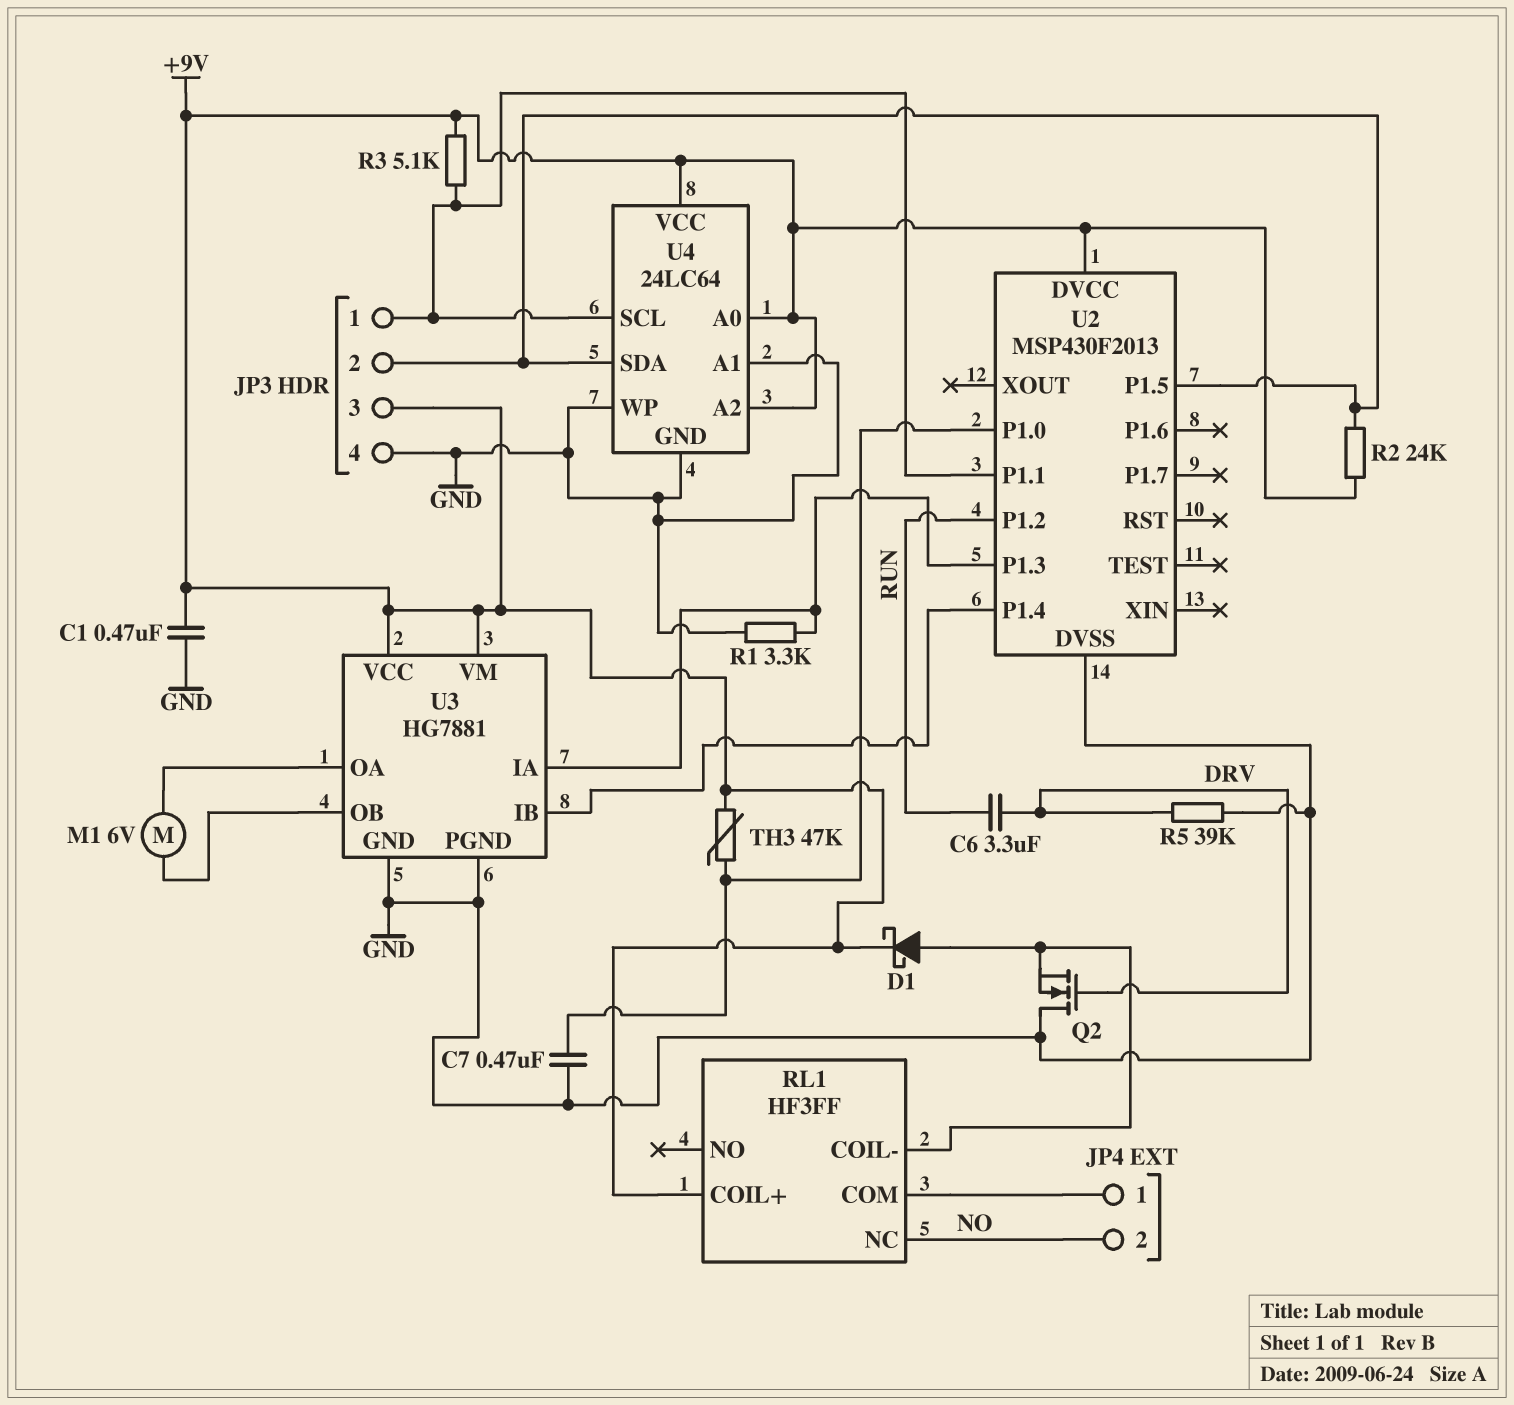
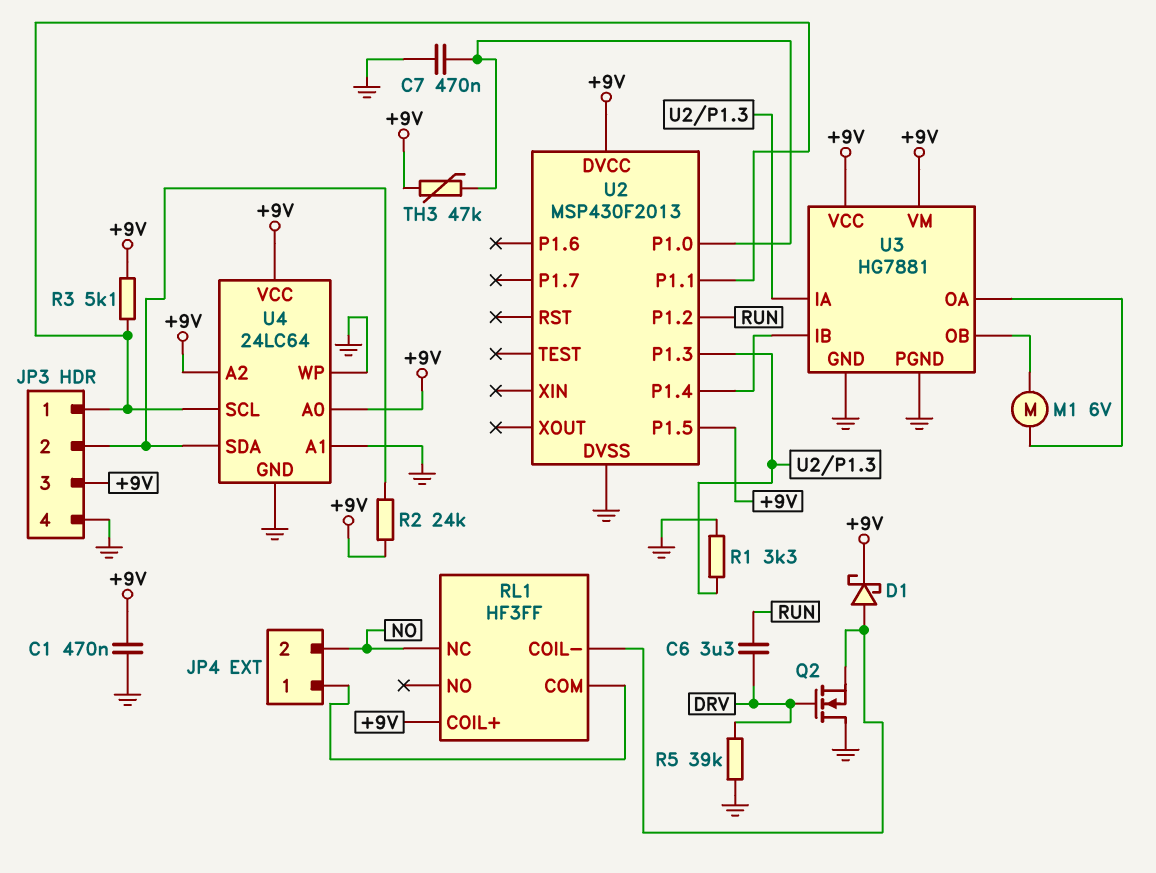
U2 pin P1.5: JP3/2 -> +9V

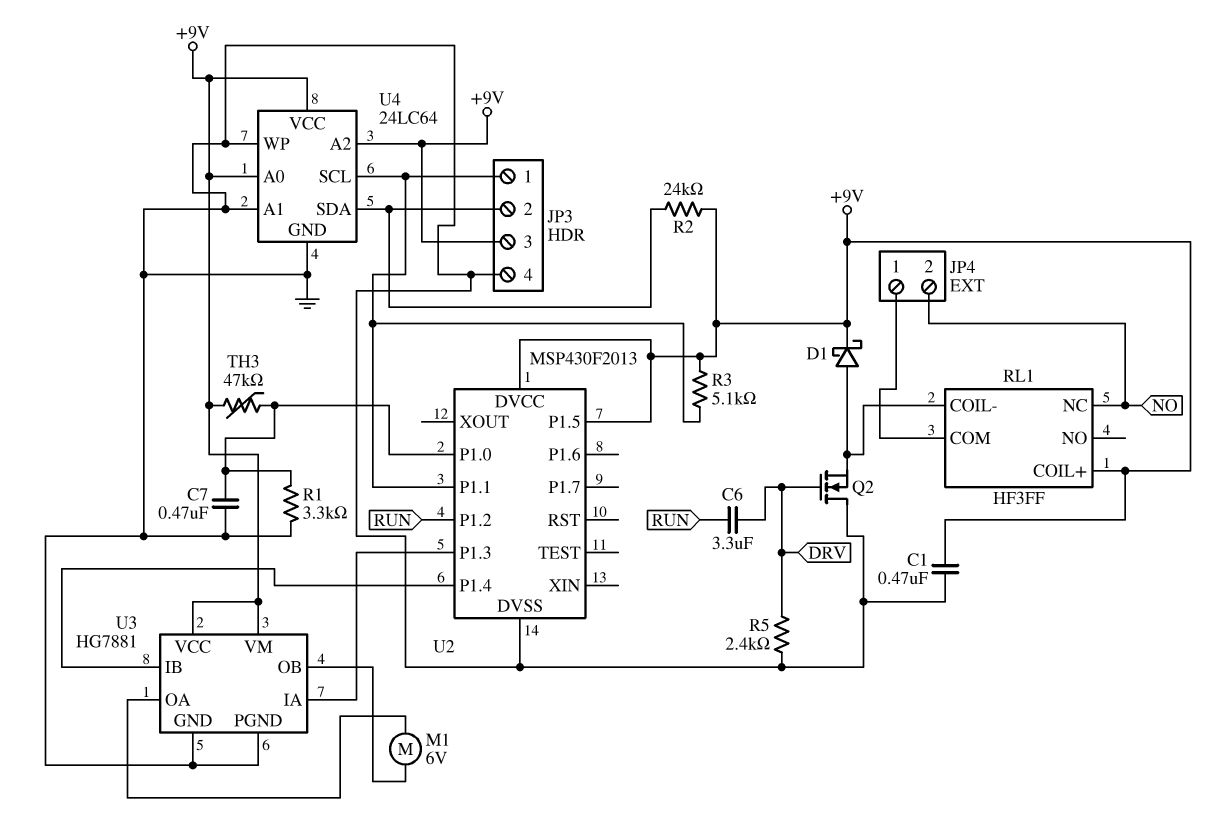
R1: 3.3k (GND, U2/P1.3) -> 3.3k (GND, U2/P1.0)
R5: 39k (DRV, GND) -> 2.4k (DRV, GND)

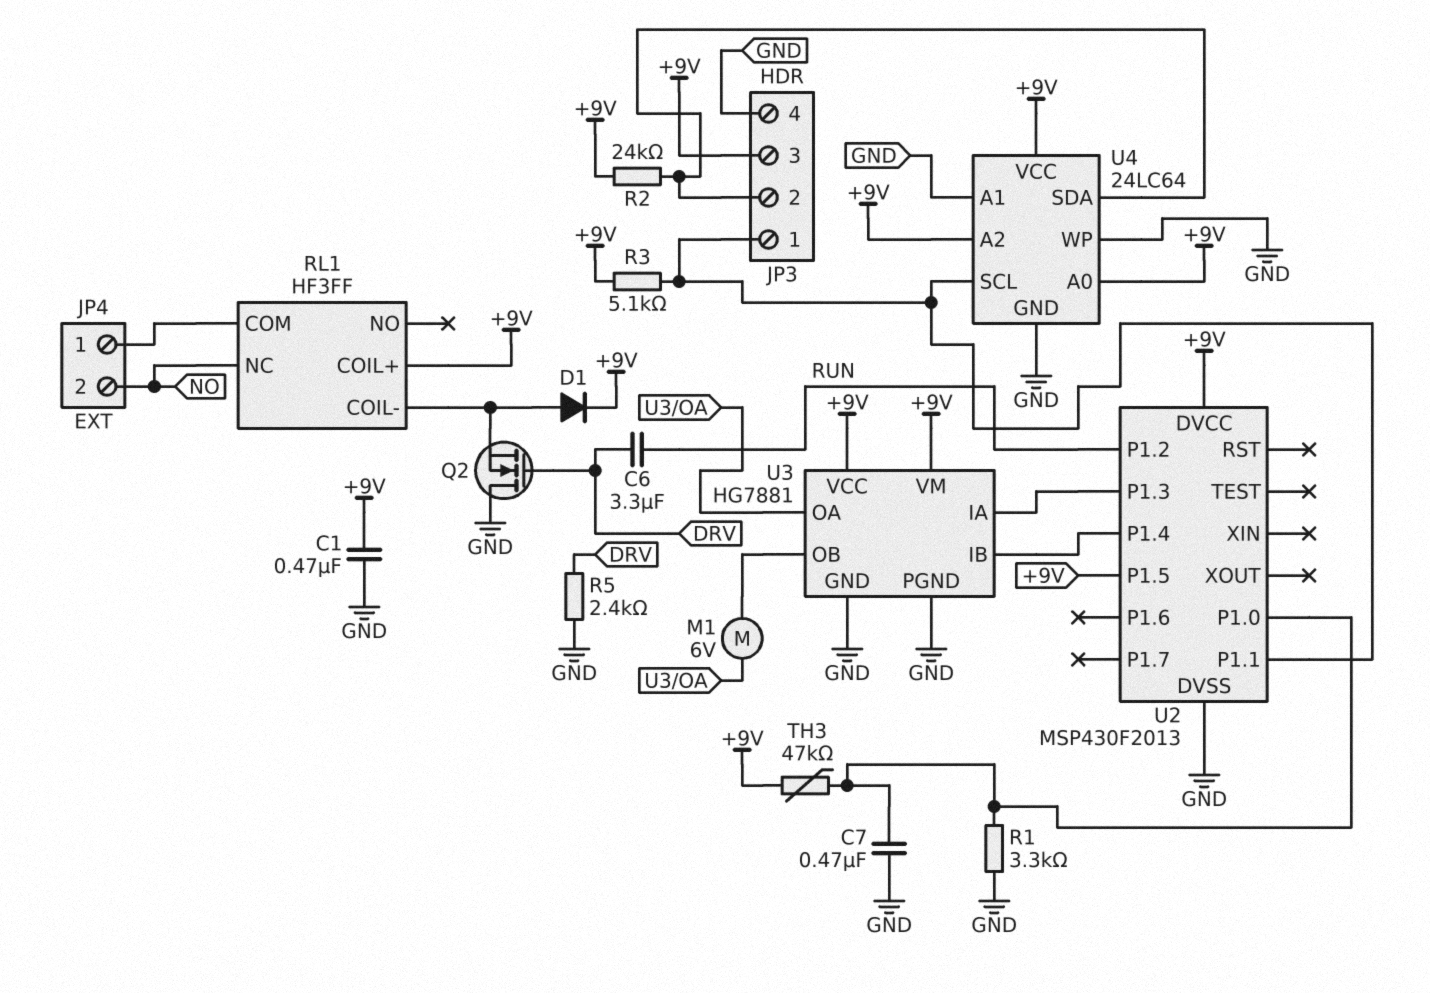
D1: schottky (A RL1/COIL-, K +9V) -> diode (A RL1/COIL-, K +9V)

